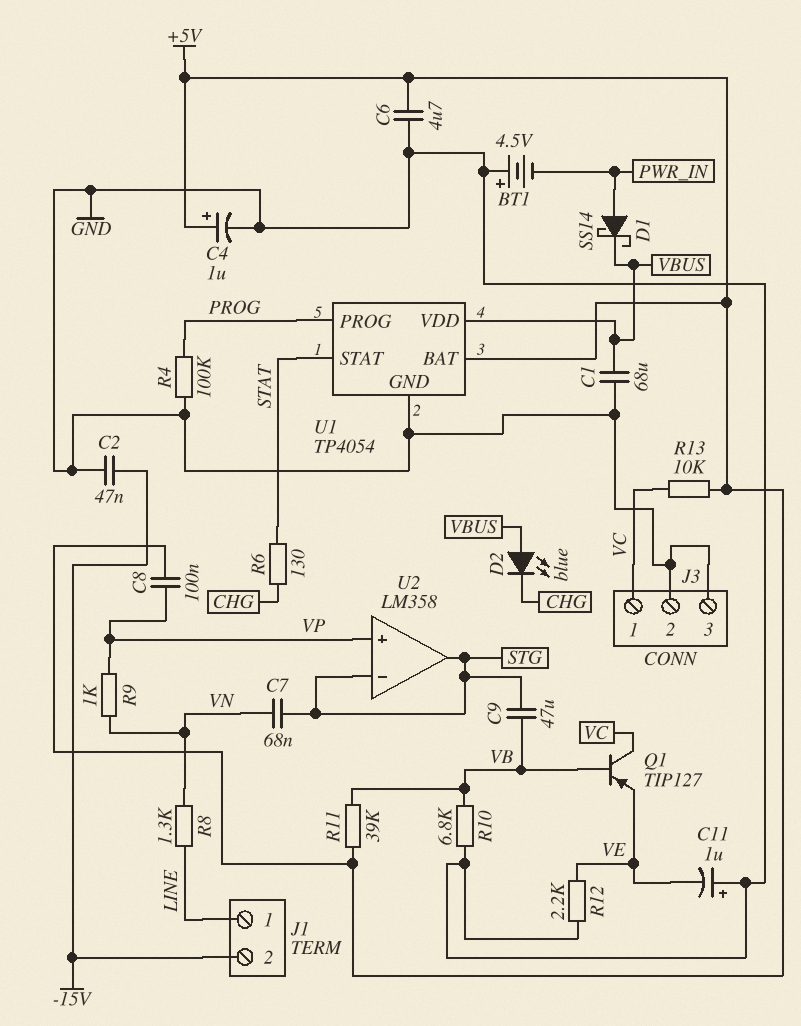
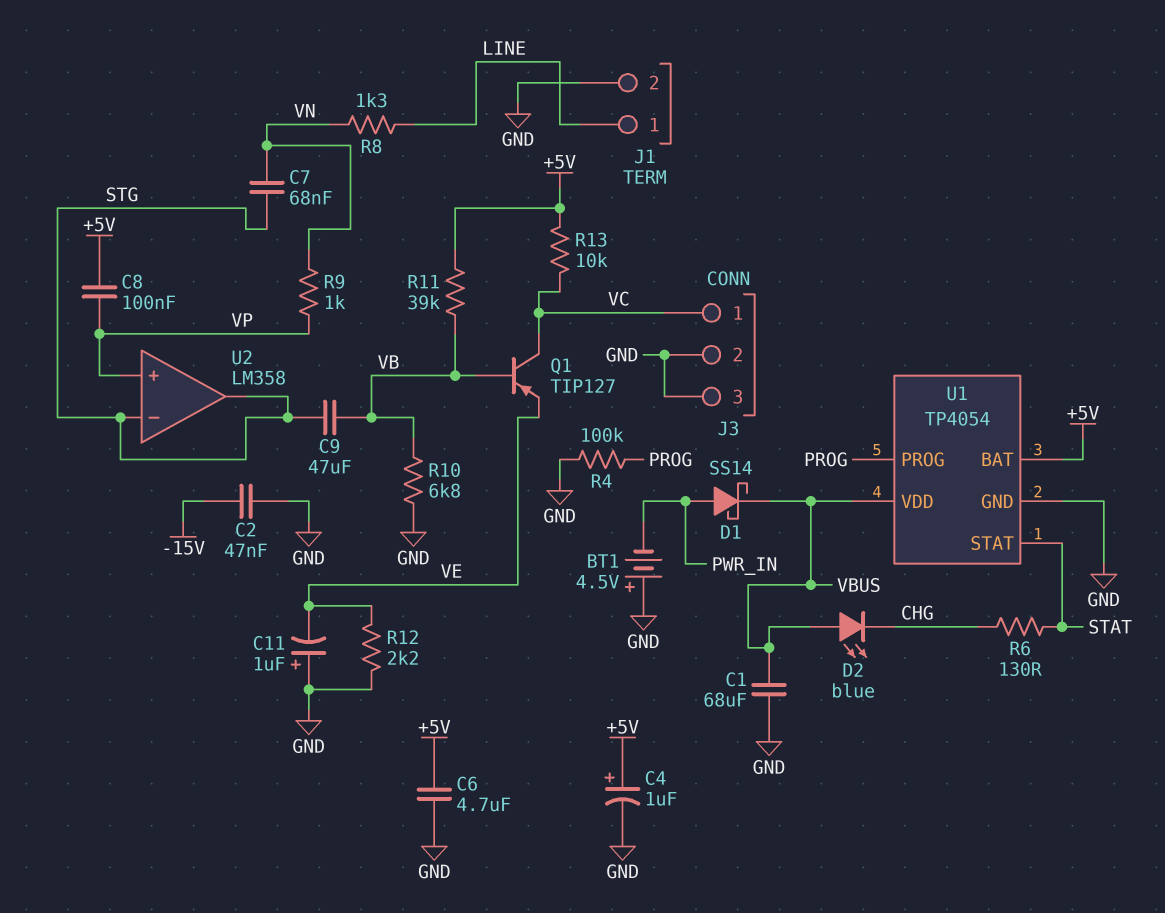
J1 pin 2: -15V -> GND

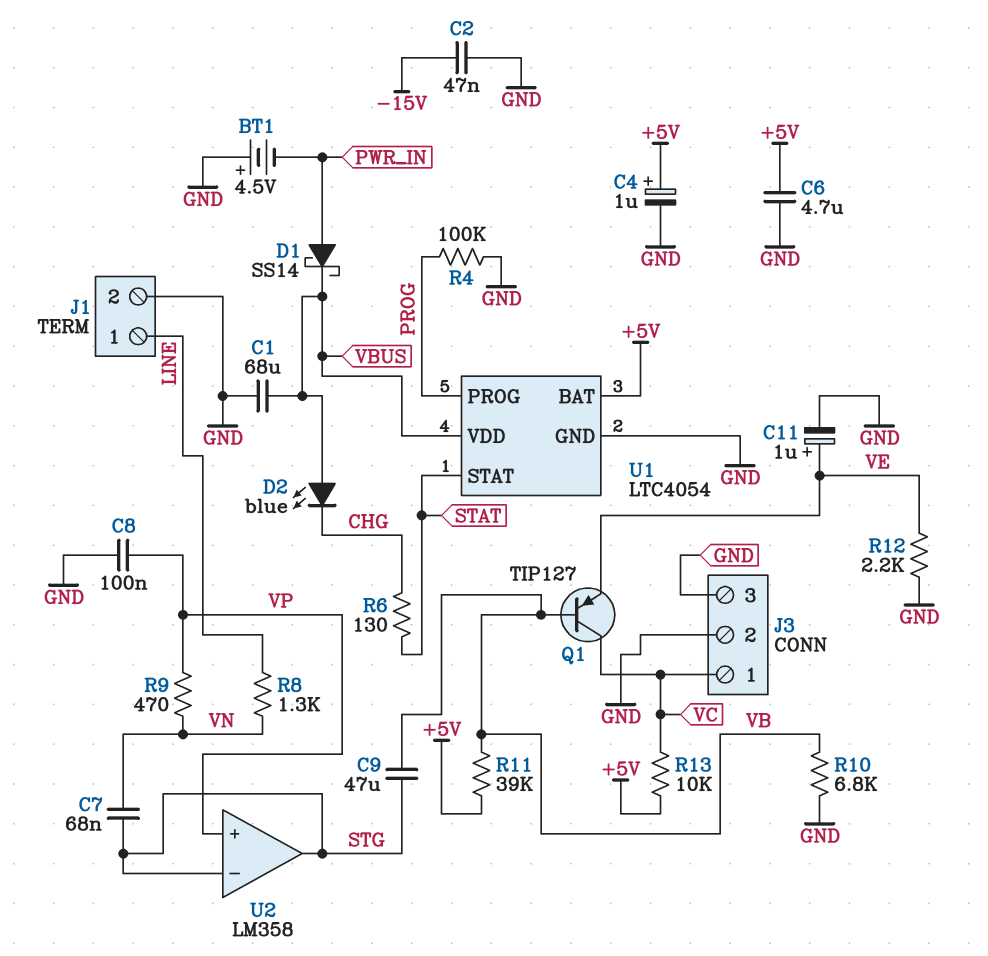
C8: 100nF (+5V, VP) -> 100nF (GND, VP)
C11: 1uF (plus GND, minus VE) -> 1uF (plus VE, minus GND)
R9: 1k (VN, VP) -> 470 (VN, VP)
U1: TP4054 -> LTC4054

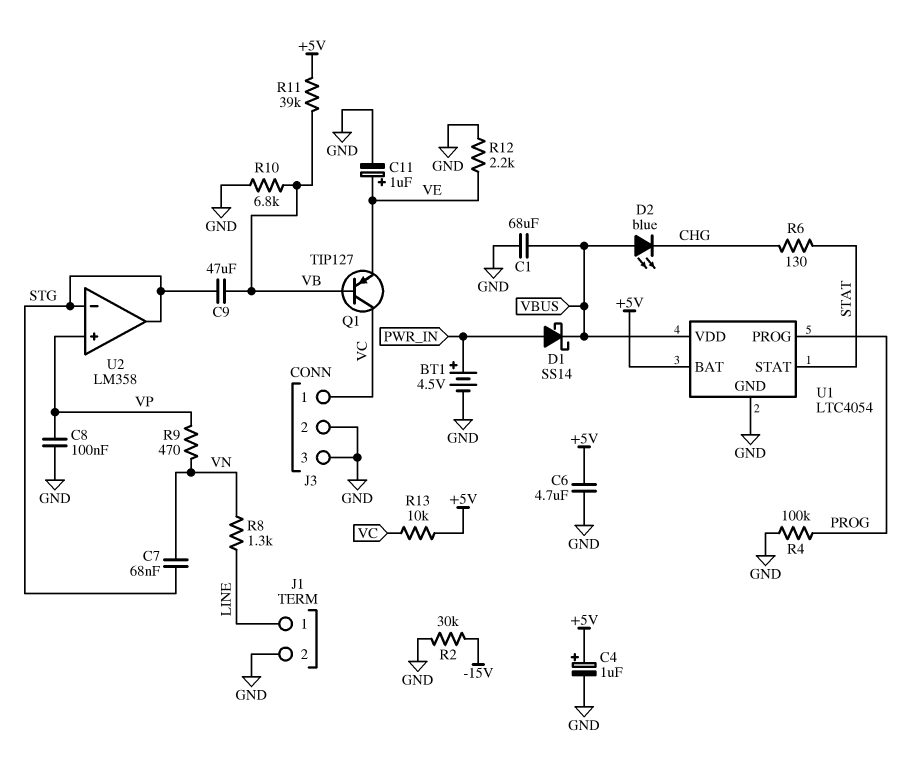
BT1: 4.5V (plus GND, minus PWR_IN) -> 4.5V (plus PWR_IN, minus GND)
C2: 47nF (-15V, GND) -> none
R2: none -> 30k (-15V, GND)

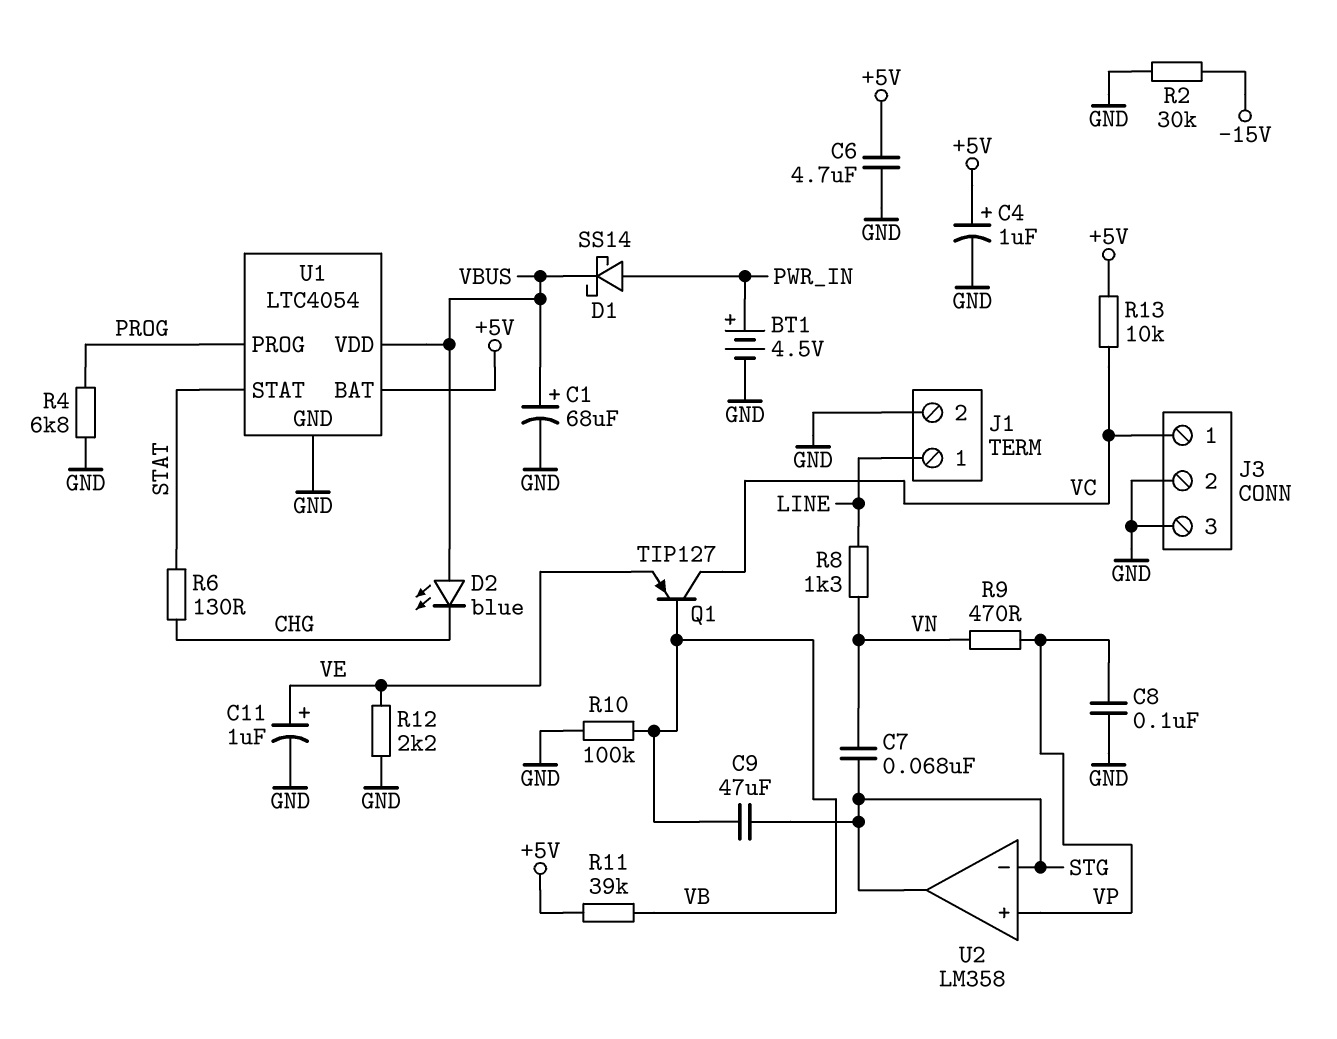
C1: 68uF (GND, VBUS) -> 68uF (plus VBUS, minus GND)
R4: 100k (GND, PROG) -> 6.8k (GND, PROG)
R10: 6.8k (GND, VB) -> 100k (GND, VB)

